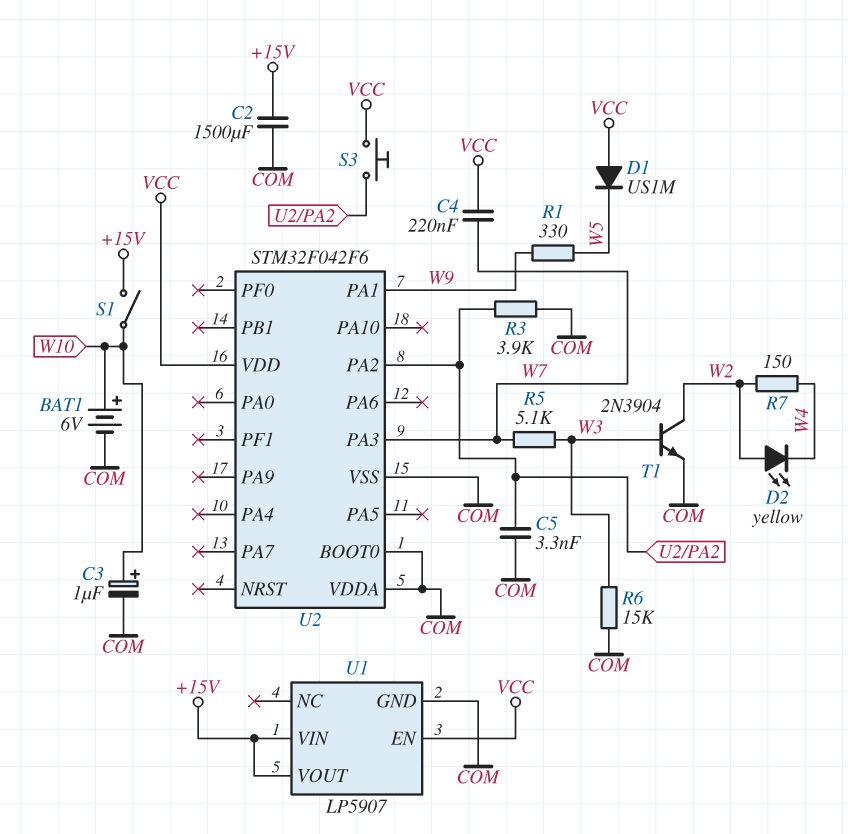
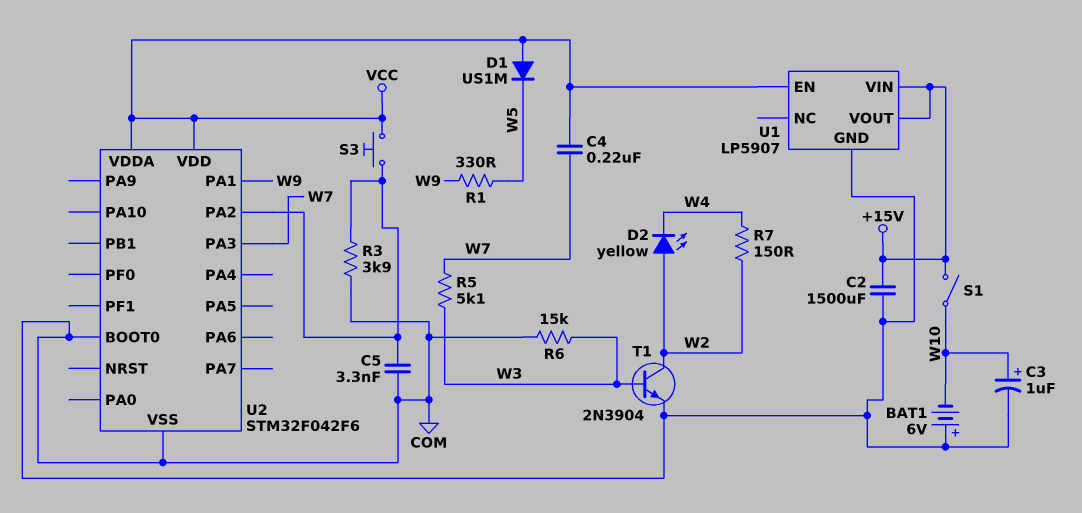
BAT1: 6V (plus W10, minus COM) -> 6V (plus COM, minus W10)
U2 pin VDDA: COM -> VCC

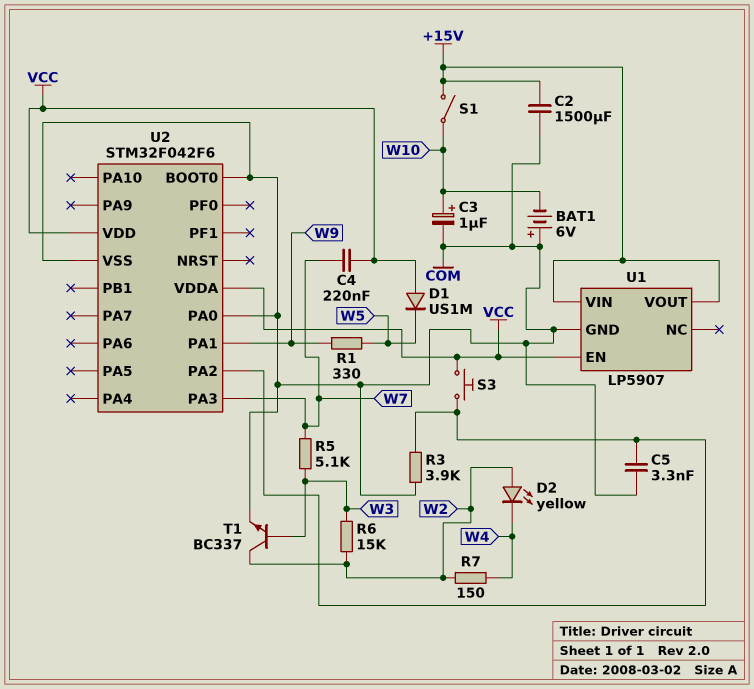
R6: 15k (COM, W3) -> 15k (W2, W3)
T1: NPN 2N3904 (B W3, C W2, E COM) -> NPN BC337 (B W3, C W2, E COM)
U2 pin PA0: none -> COM

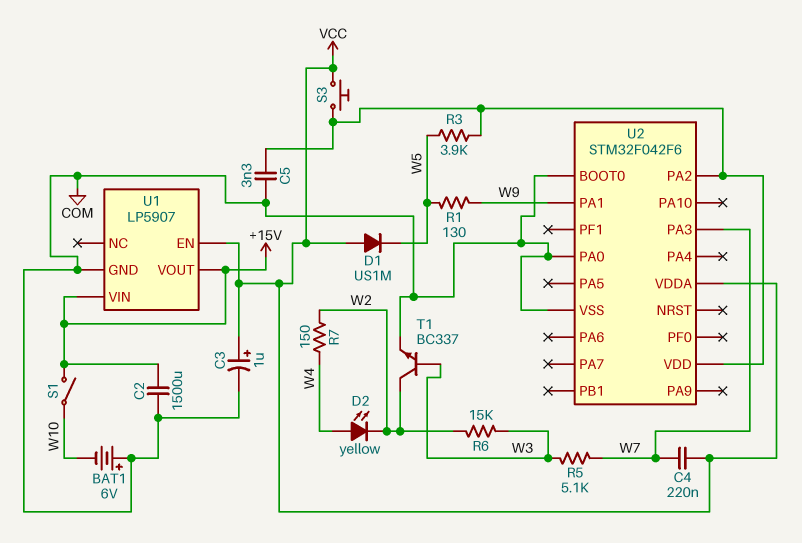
C3: 1uF (plus W10, minus COM) -> 1uF (plus VCC, minus COM)
D2: LED yellow (A W2, K W4) -> LED yellow (A W4, K W2)
R1: 330 (W5, W9) -> 130 (W5, W9)
R3: 3.9k (COM, U2/PA2) -> 3.9k (U2/PA2, W5)
U2 pin VDD: VCC -> U2/PA2

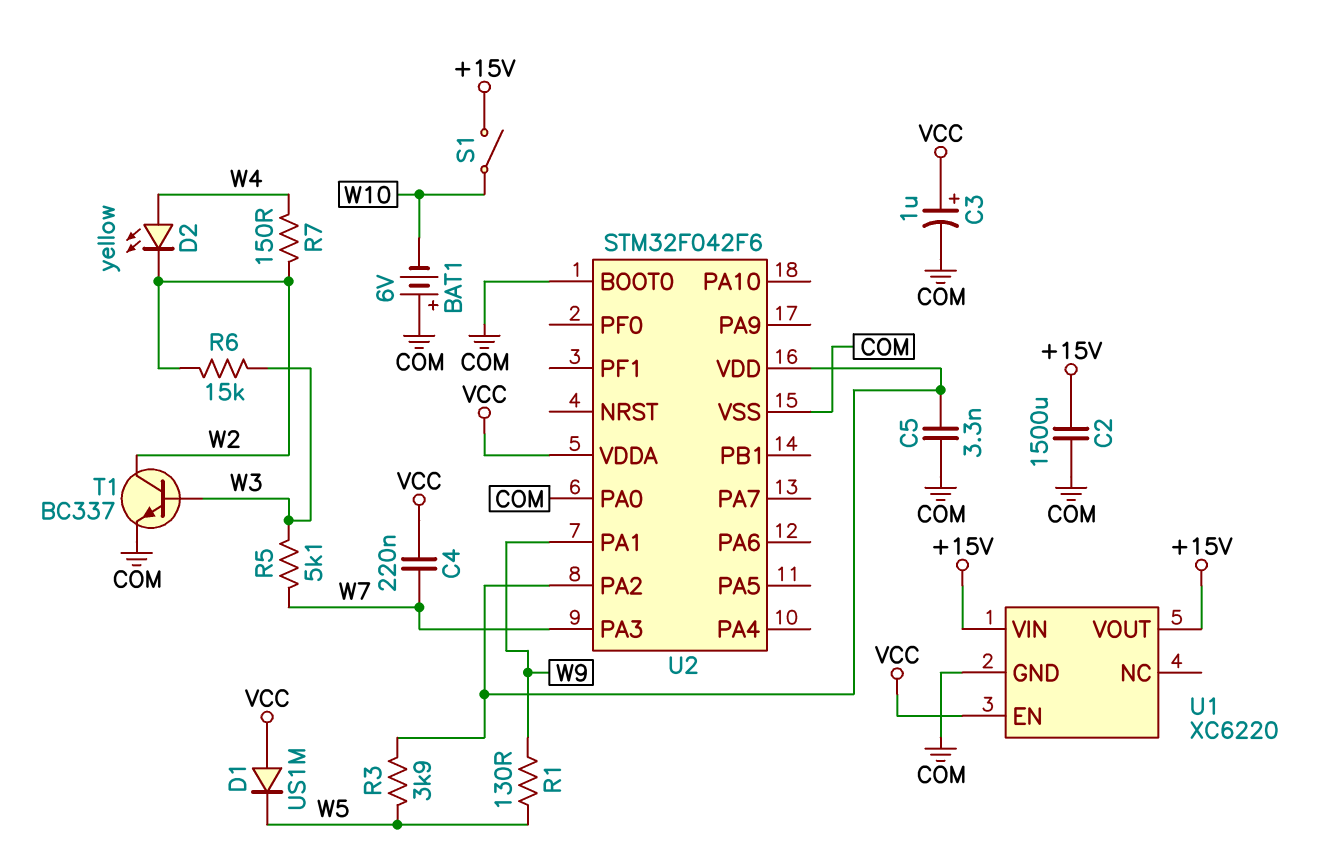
S3: button (U2/PA2, VCC) -> none
U1: LP5907 -> XC6220

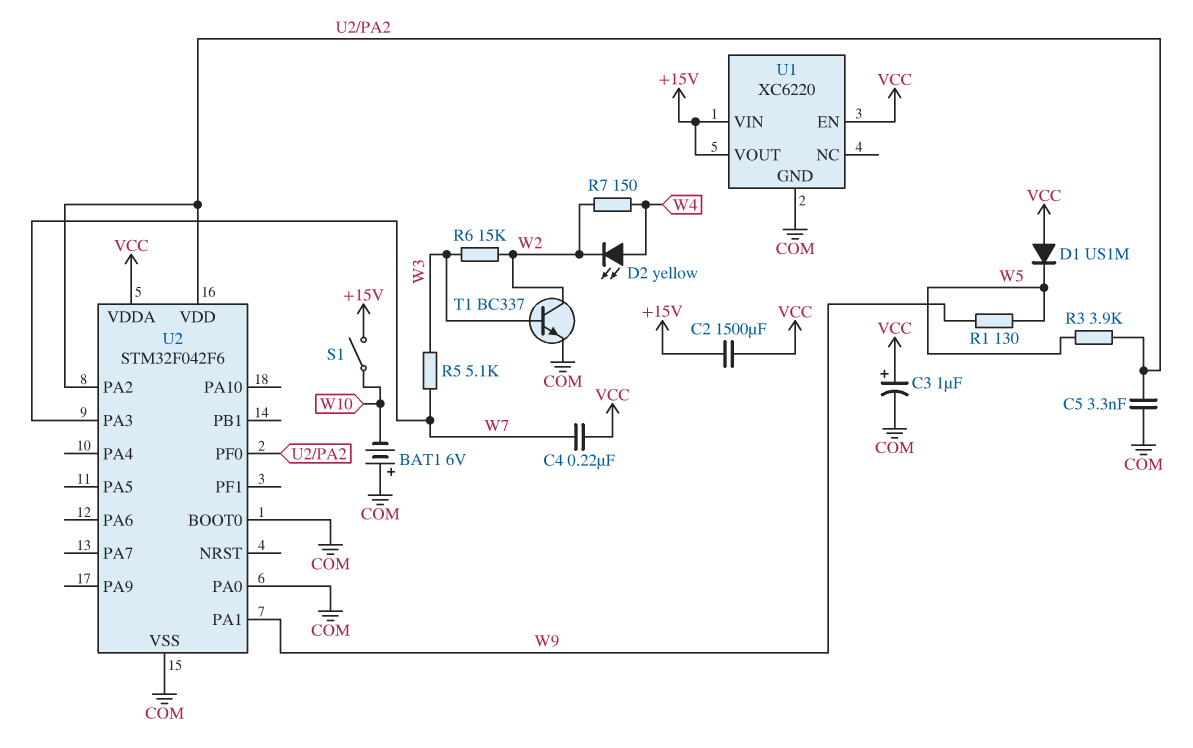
C2: 1500uF (+15V, COM) -> 1500uF (+15V, VCC)
U2 pin PF0: none -> U2/PA2

